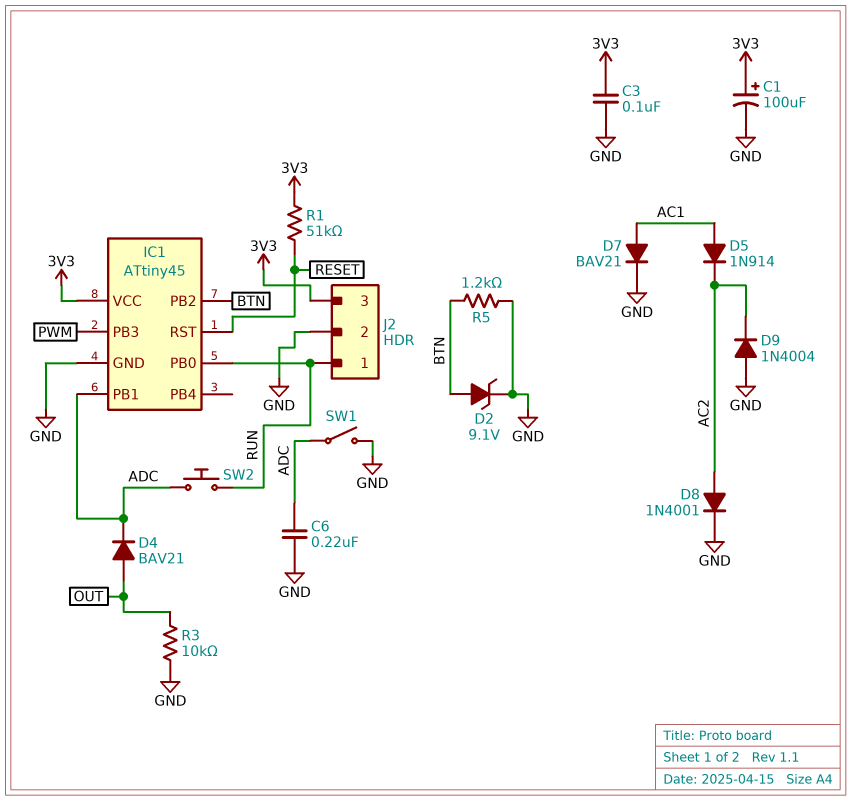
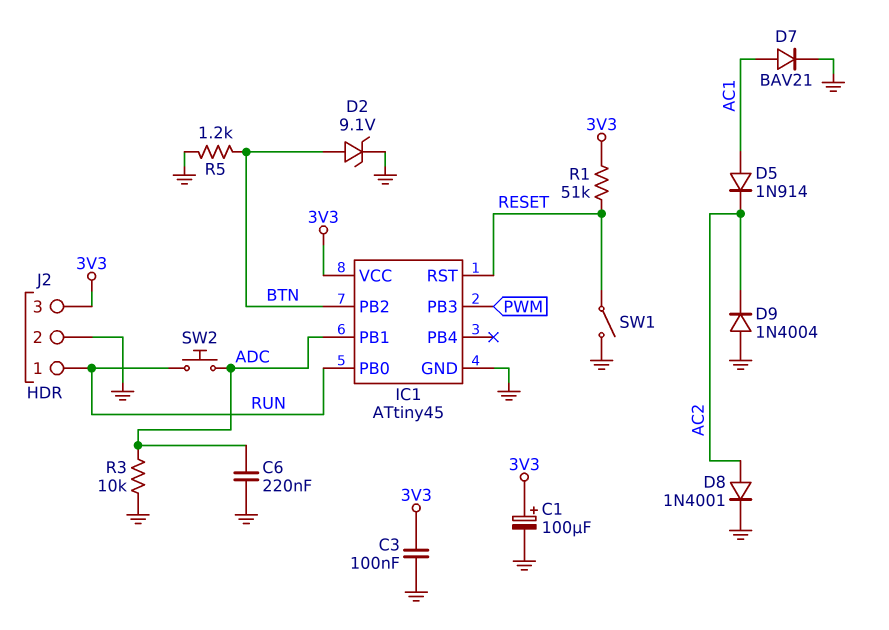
D4: diode BAV21 (A OUT, K ADC) -> none
R3: 10k (GND, OUT) -> 10k (ADC, GND)
SW1: switch (ADC, GND) -> switch (GND, RESET)

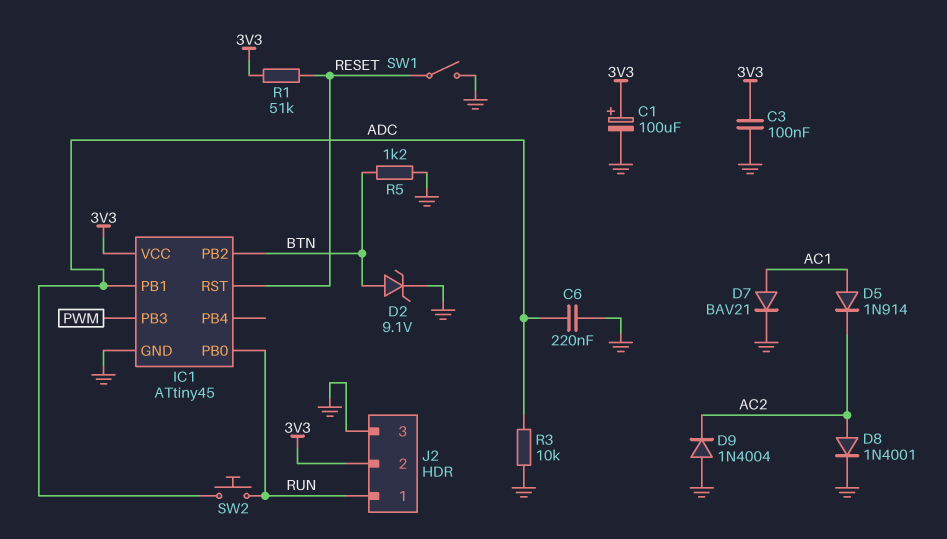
J2 pin 2: GND -> 3V3
J2 pin 3: 3V3 -> GND

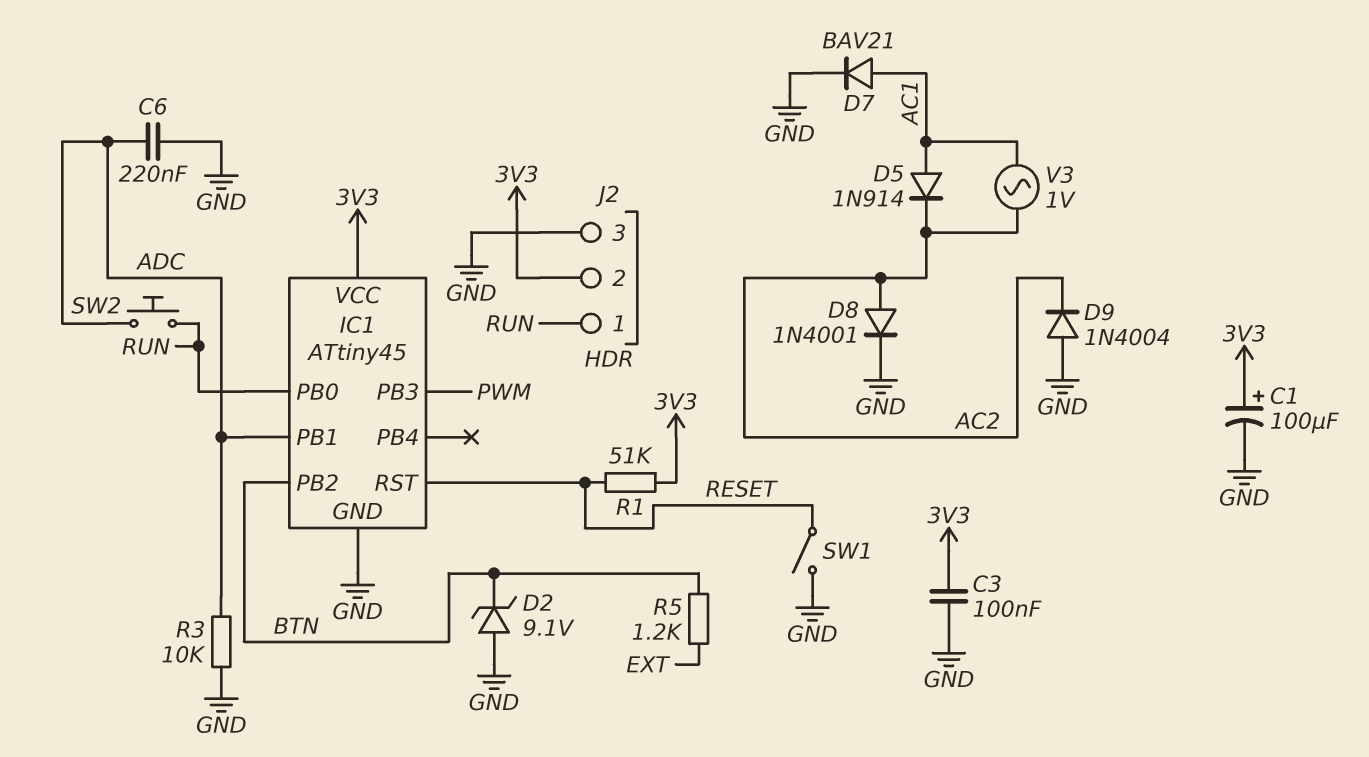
D2: zener 9.1V (A BTN, K GND) -> zener 9.1V (A GND, K BTN)
R5: 1.2k (BTN, GND) -> 1.2k (BTN, EXT)
V3: none -> AC 1V (AC1, AC2)

